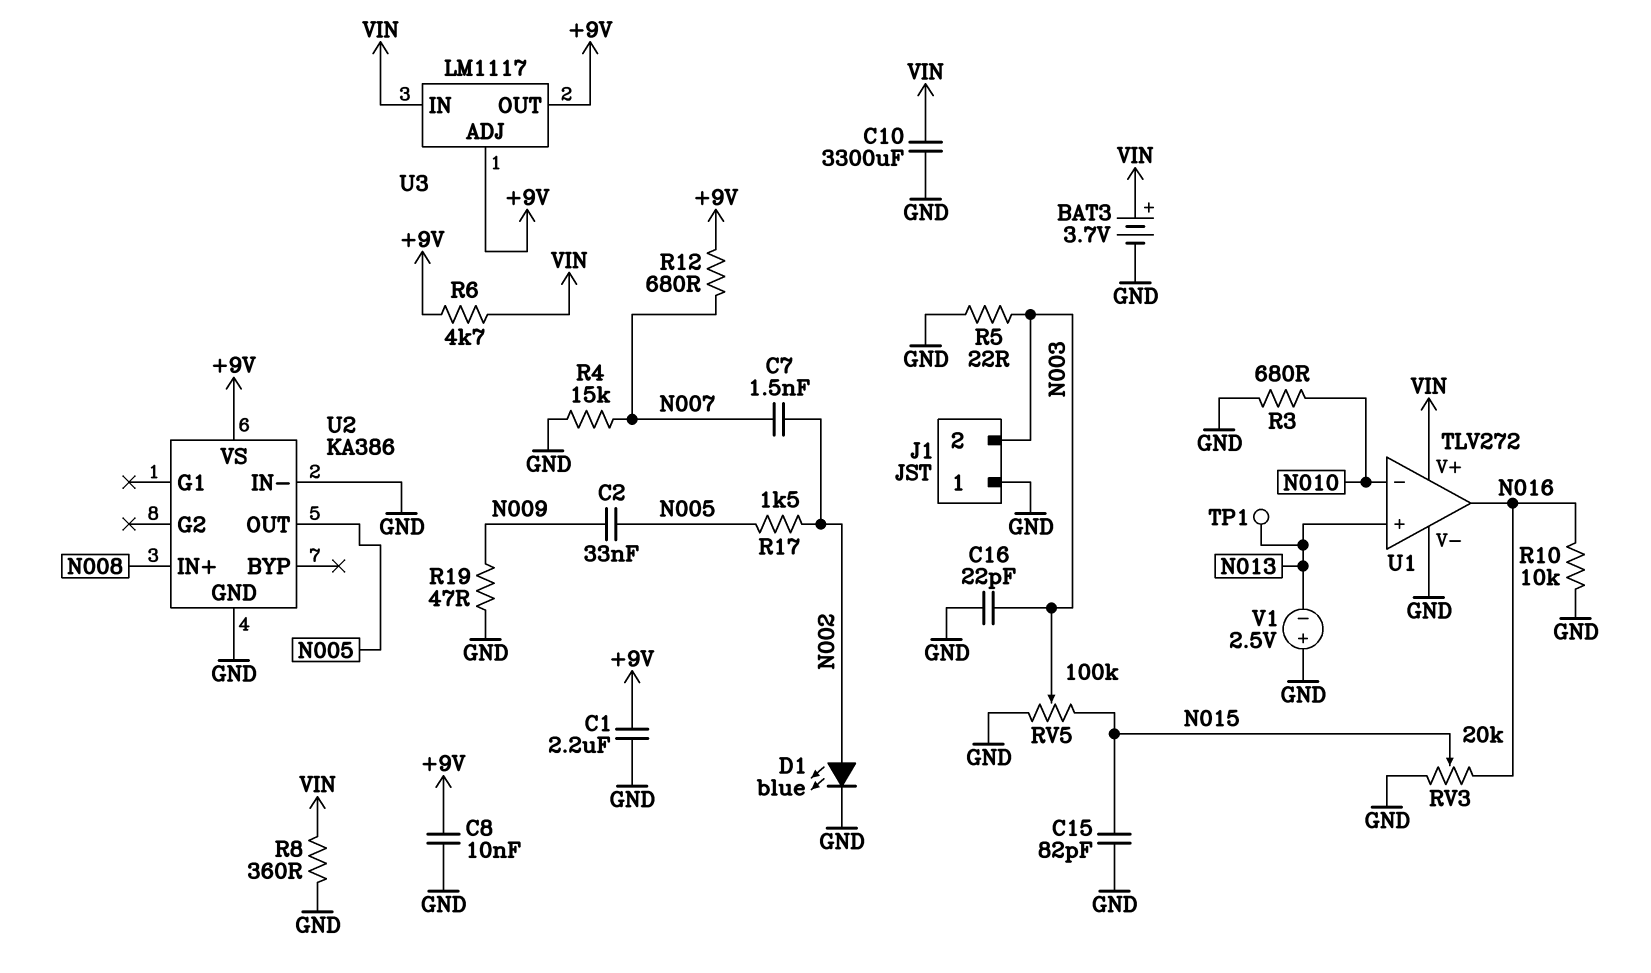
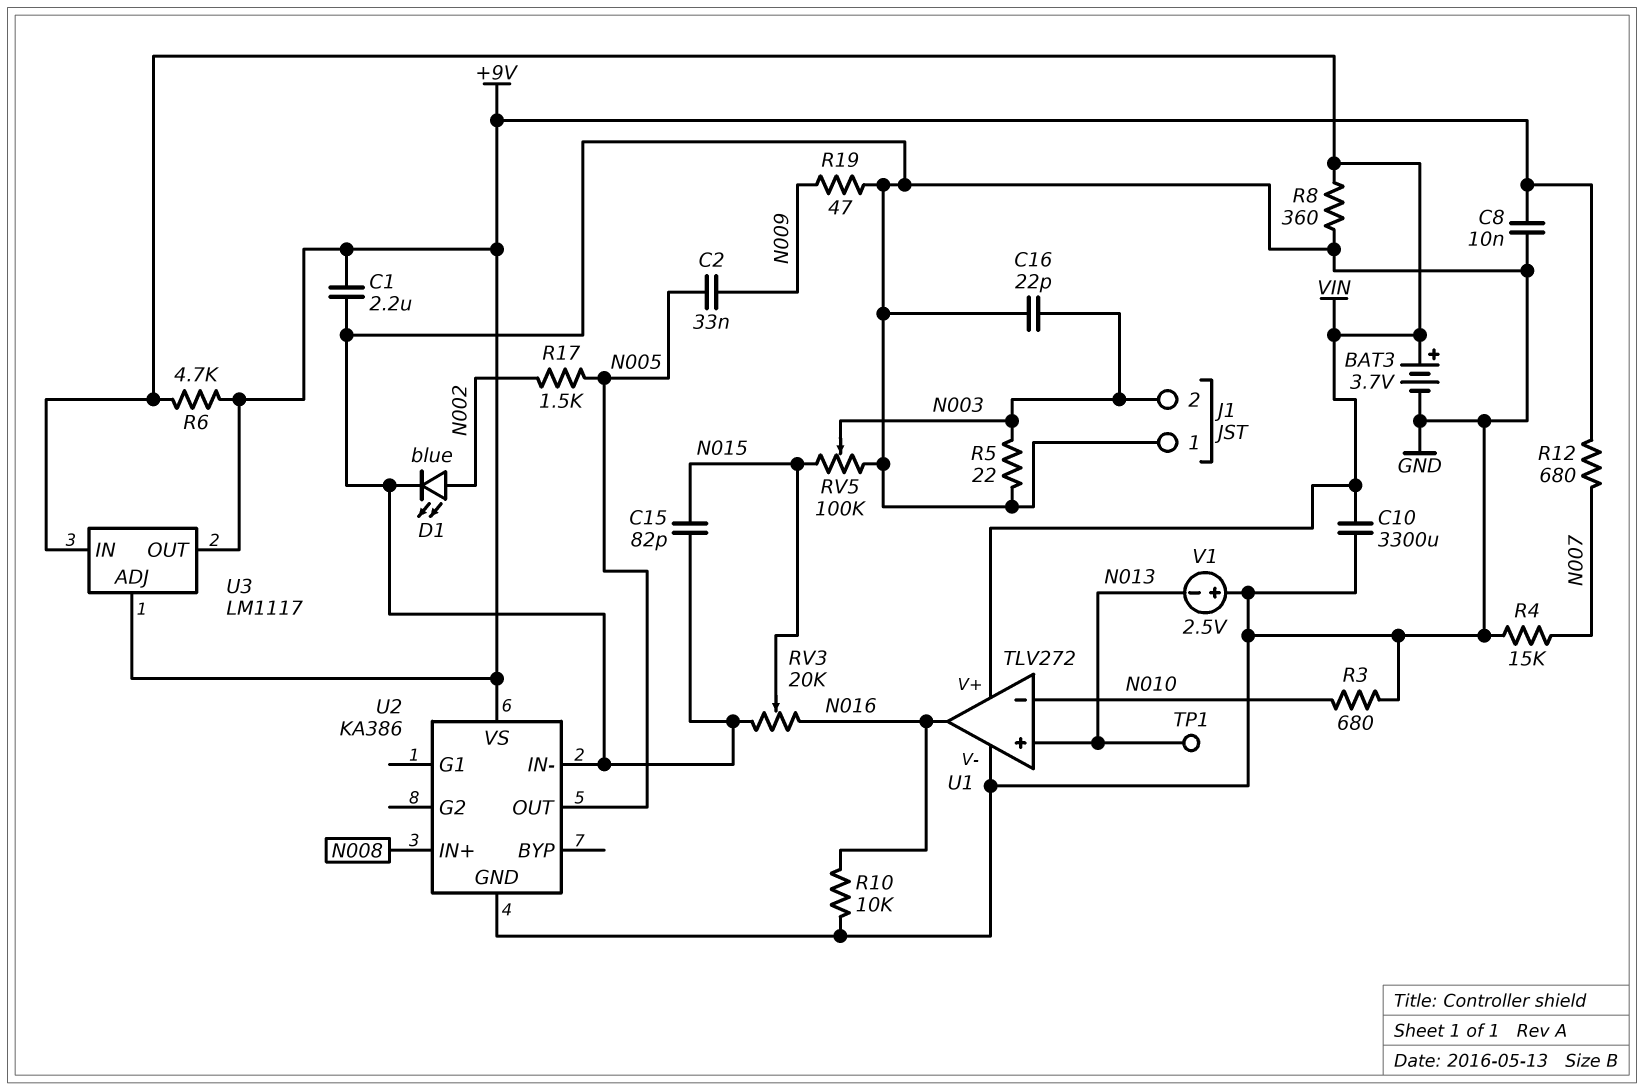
C7: 1.5nF (N002, N007) -> none

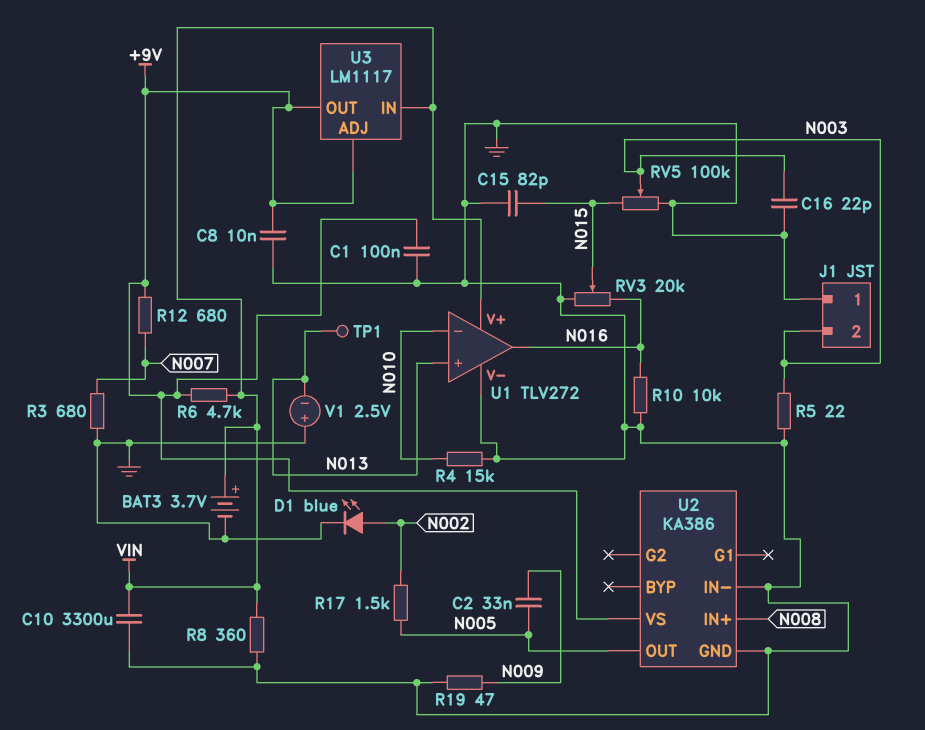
C1: 2.2uF (+9V, GND) -> 100nF (+9V, GND)
R3: 680 (GND, N010) -> 680 (GND, N007)
R4: 15k (GND, N007) -> 15k (GND, N010)

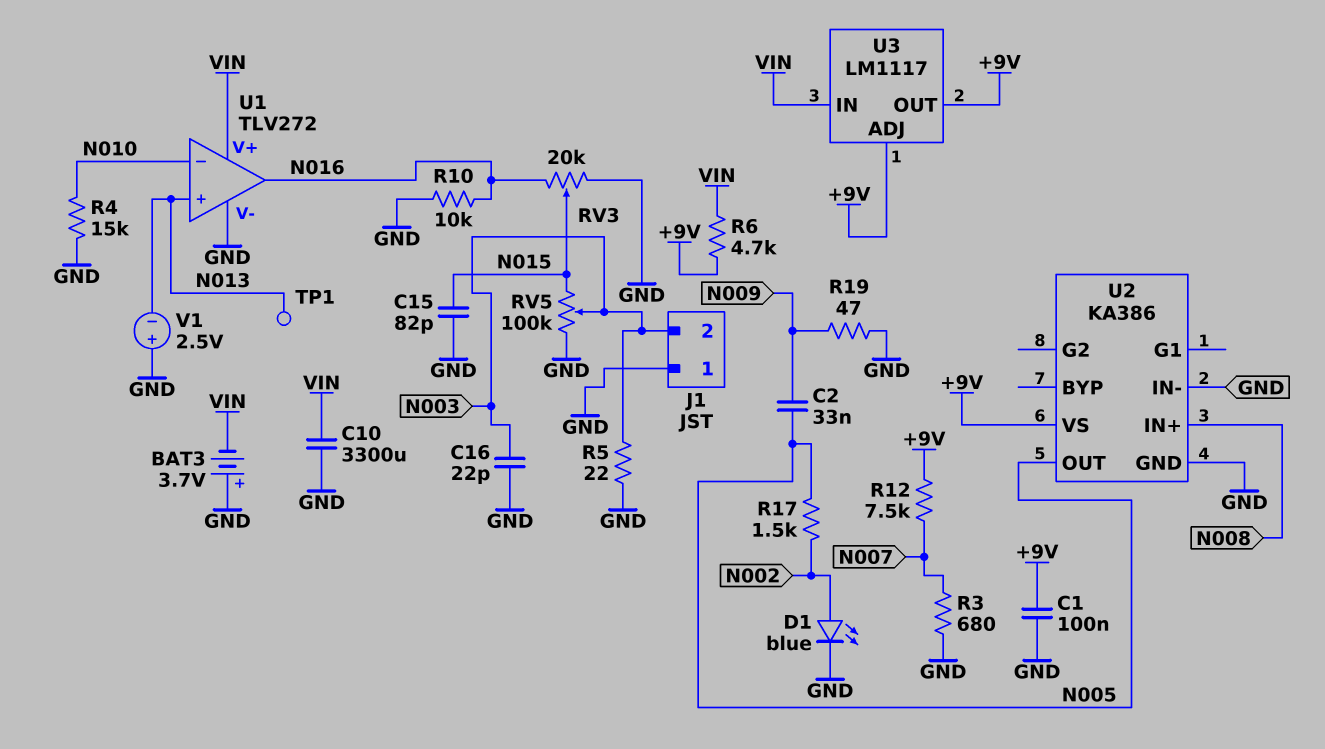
BAT3: 3.7V (plus VIN, minus GND) -> 3.7V (plus GND, minus VIN)
C8: 10nF (+9V, GND) -> none
R8: 360 (GND, VIN) -> none
R12: 680 (+9V, N007) -> 7.5k (+9V, N007)

